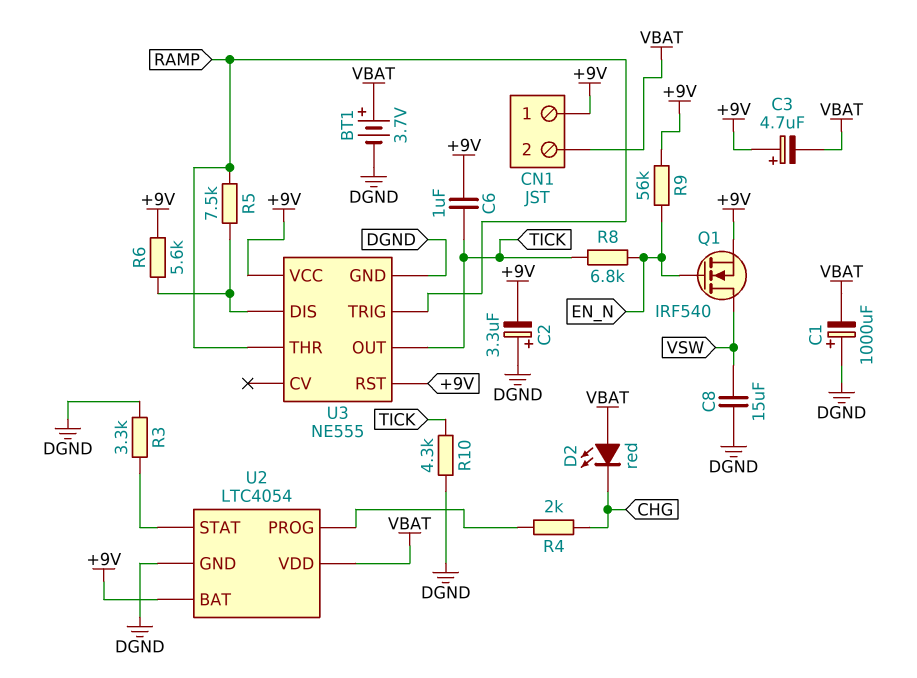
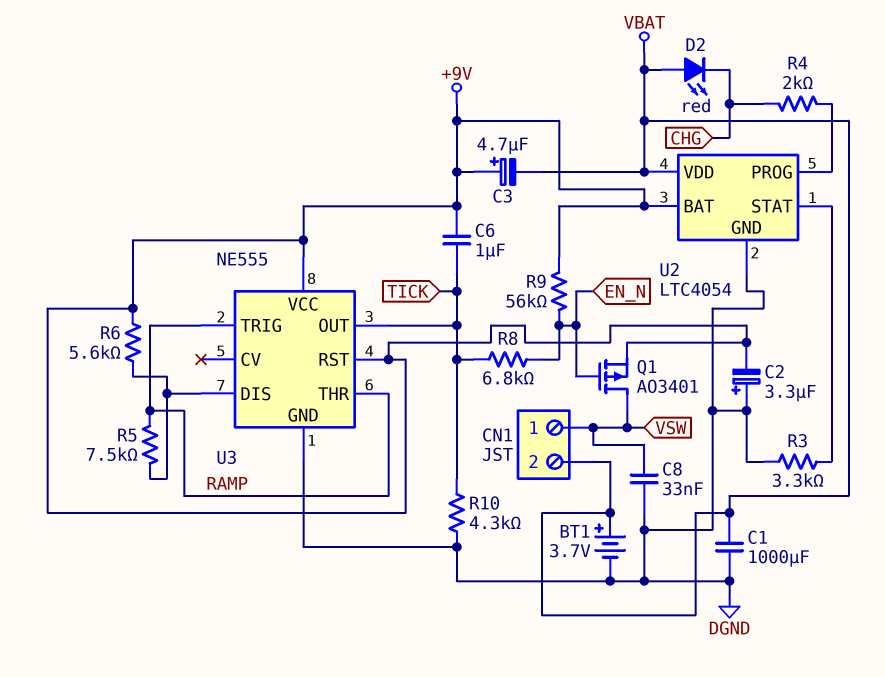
C1: 1000uF (plus DGND, minus VBAT) -> 1000uF (DGND, VBAT)
C8: 15uF (DGND, VSW) -> 33nF (DGND, VSW)
CN1 pin 1: +9V -> VSW
Q1: NMOS IRF540 (G EN_N, D VSW, S +9V) -> PMOS AO3401 (G EN_N, D VSW, S +9V)

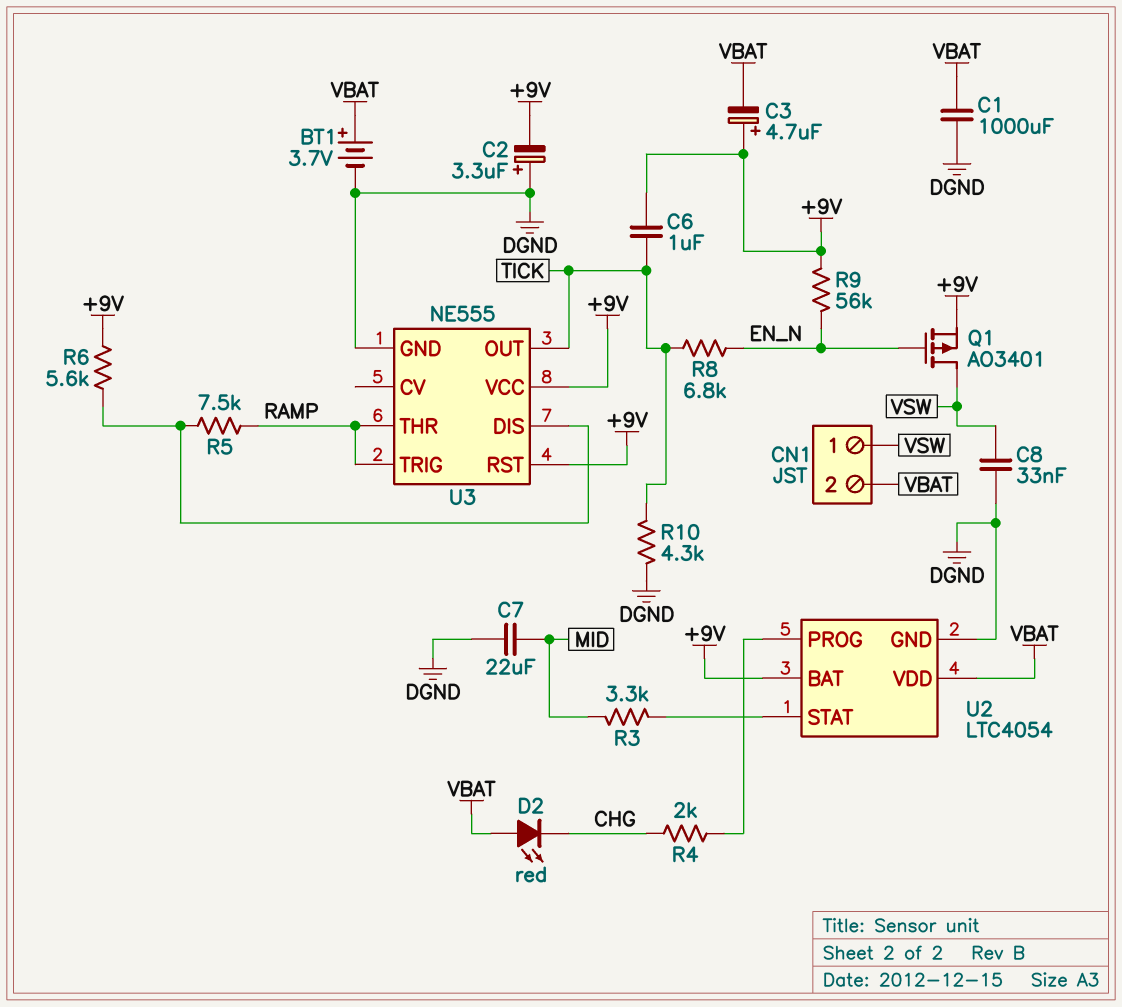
C7: none -> 22uF (DGND, MID)
R3: 3.3k (DGND, U2/STAT) -> 3.3k (MID, U2/STAT)

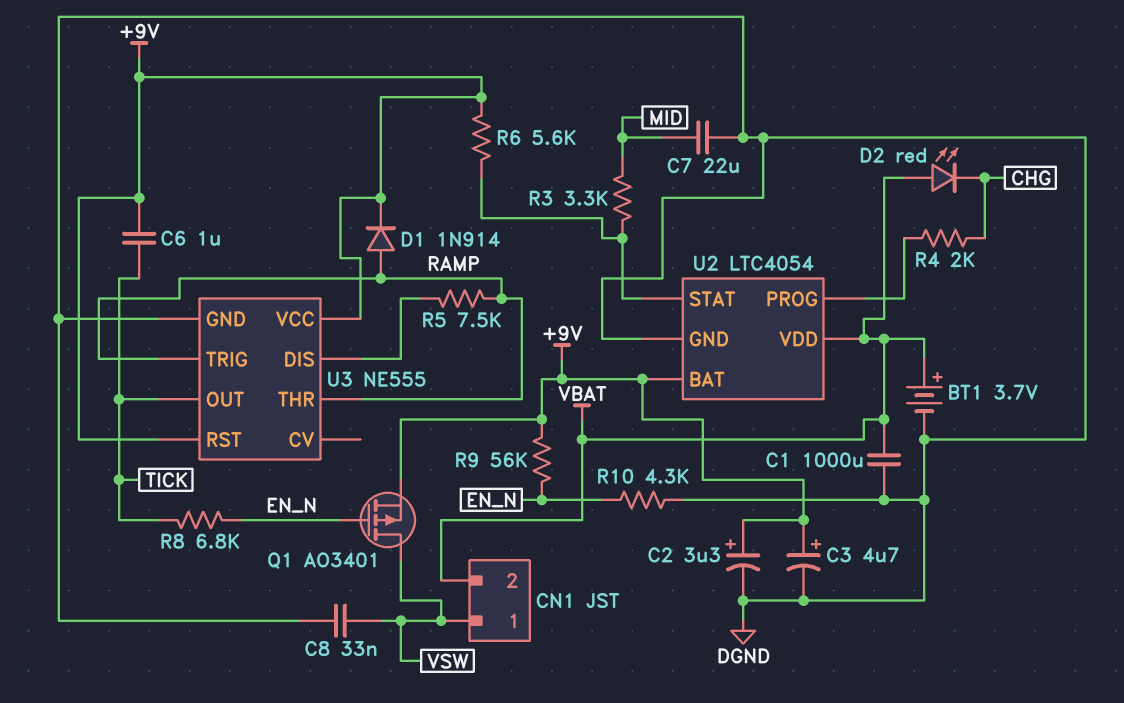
C2: 3.3uF (plus DGND, minus +9V) -> 3.3uF (plus +9V, minus DGND)
C3: 4.7uF (plus +9V, minus VBAT) -> 4.7uF (plus +9V, minus DGND)
D1: none -> diode 1N914 (A RAMP, K +9V)
R6: 5.6k (+9V, U3/DIS) -> 5.6k (+9V, U2/STAT)
R10: 4.3k (DGND, TICK) -> 4.3k (DGND, EN_N)

